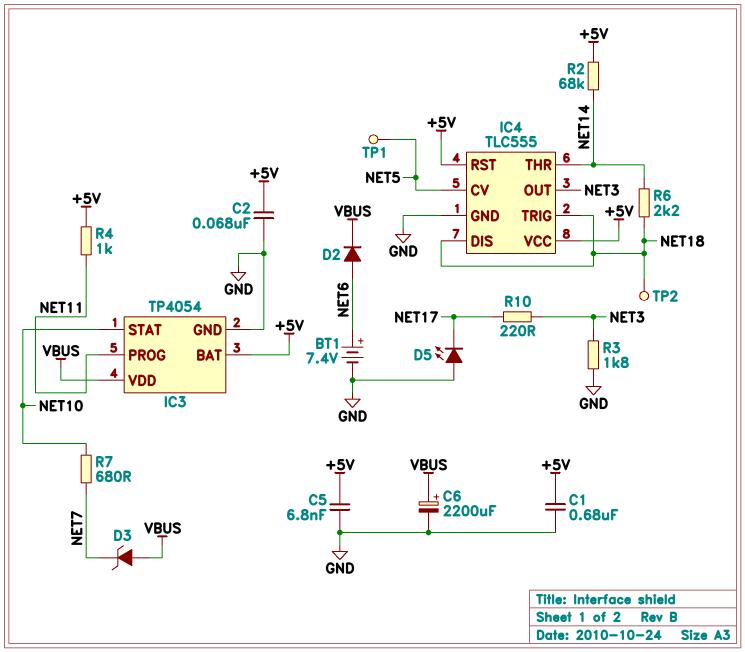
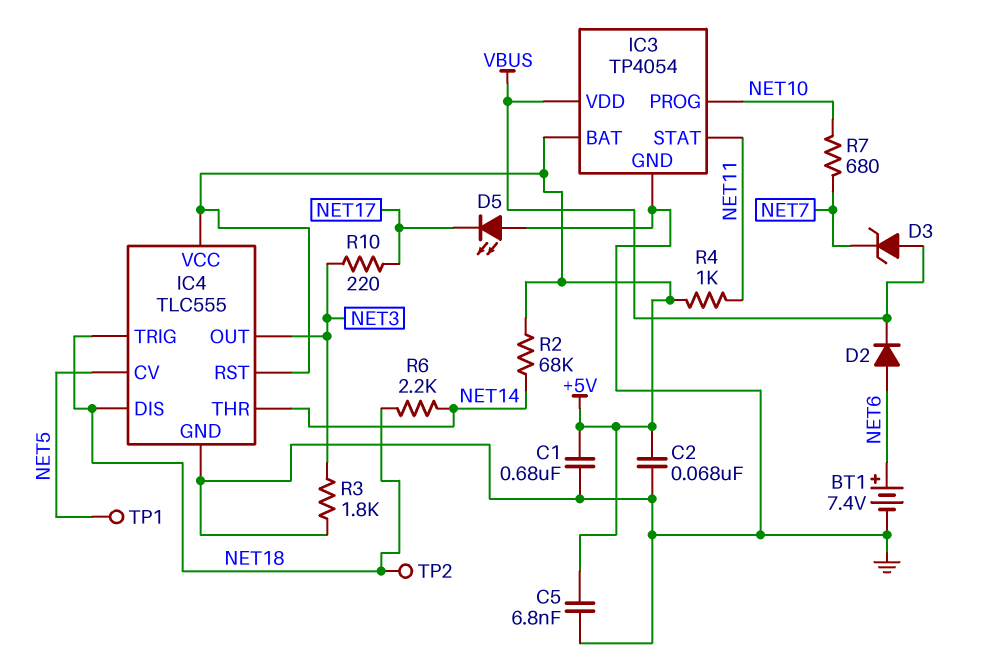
C6: 2200uF (plus VBUS, minus GND) -> none
IC3 pin PROG: NET11 -> NET10
IC3 pin STAT: NET10 -> NET11

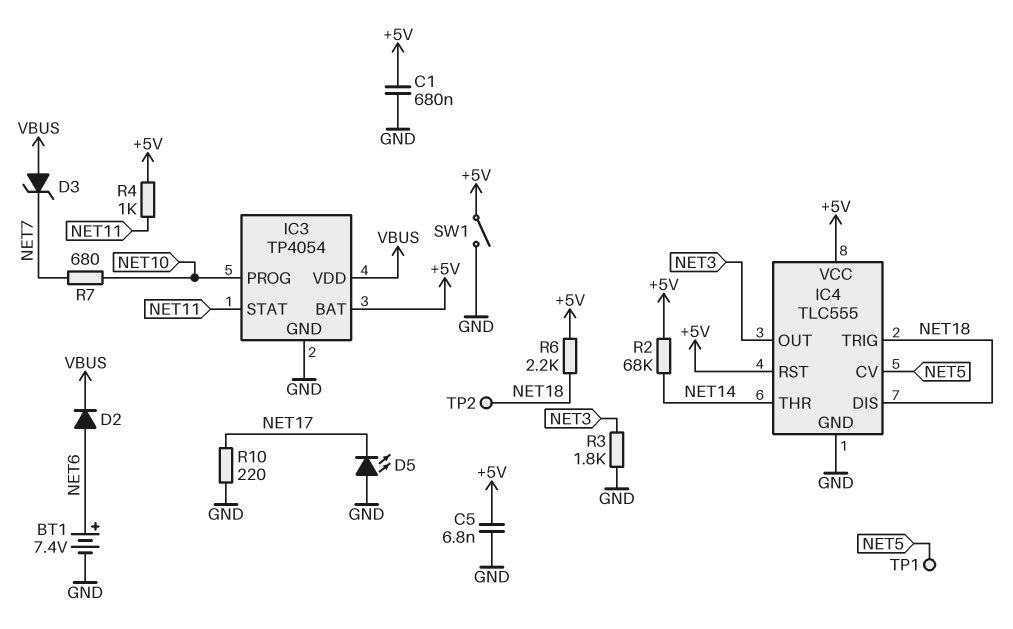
C2: 68nF (+5V, GND) -> none
R6: 2.2k (NET14, NET18) -> 2.2k (+5V, NET18)
R10: 220 (NET3, NET17) -> 220 (GND, NET17)
SW1: none -> switch (+5V, GND)

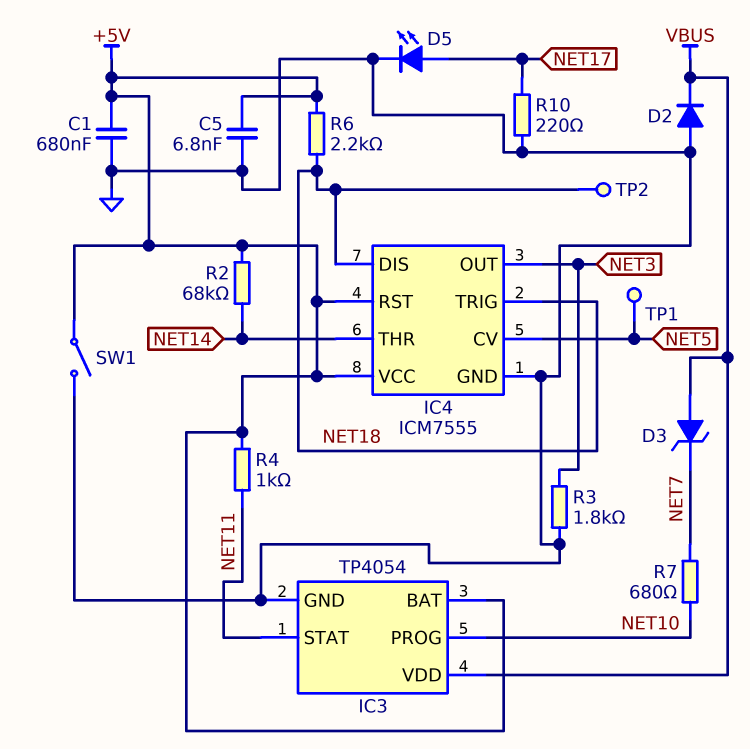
BT1: 7.4V (plus NET6, minus GND) -> none
D2: diode (A NET6, K VBUS) -> diode (A GND, K VBUS)
D5: LED (A GND, K NET17) -> LED (A NET17, K GND)
IC4: TLC555 -> ICM7555

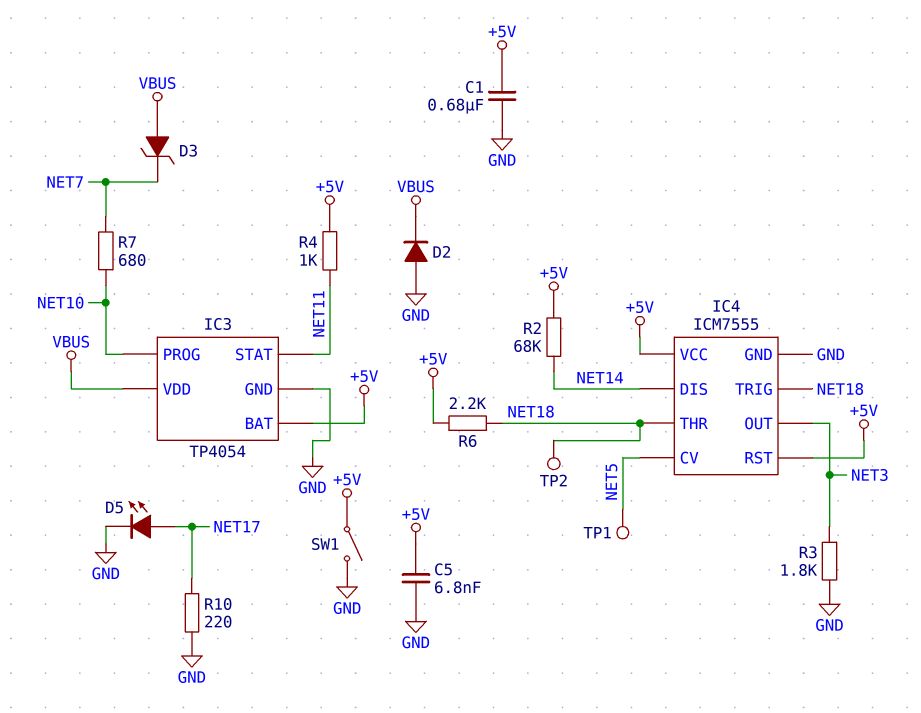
IC4 pin DIS: NET18 -> NET14
IC4 pin THR: NET14 -> NET18

